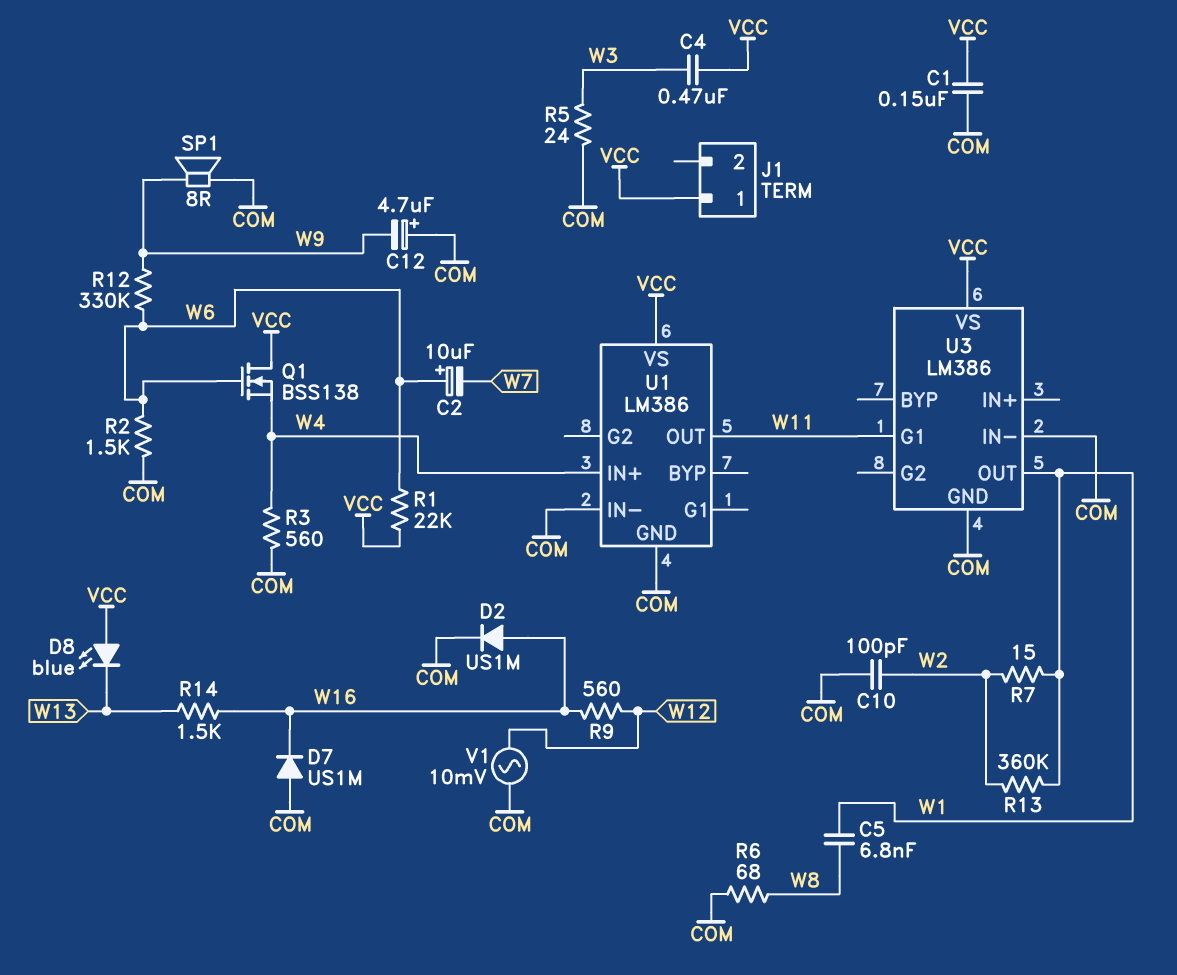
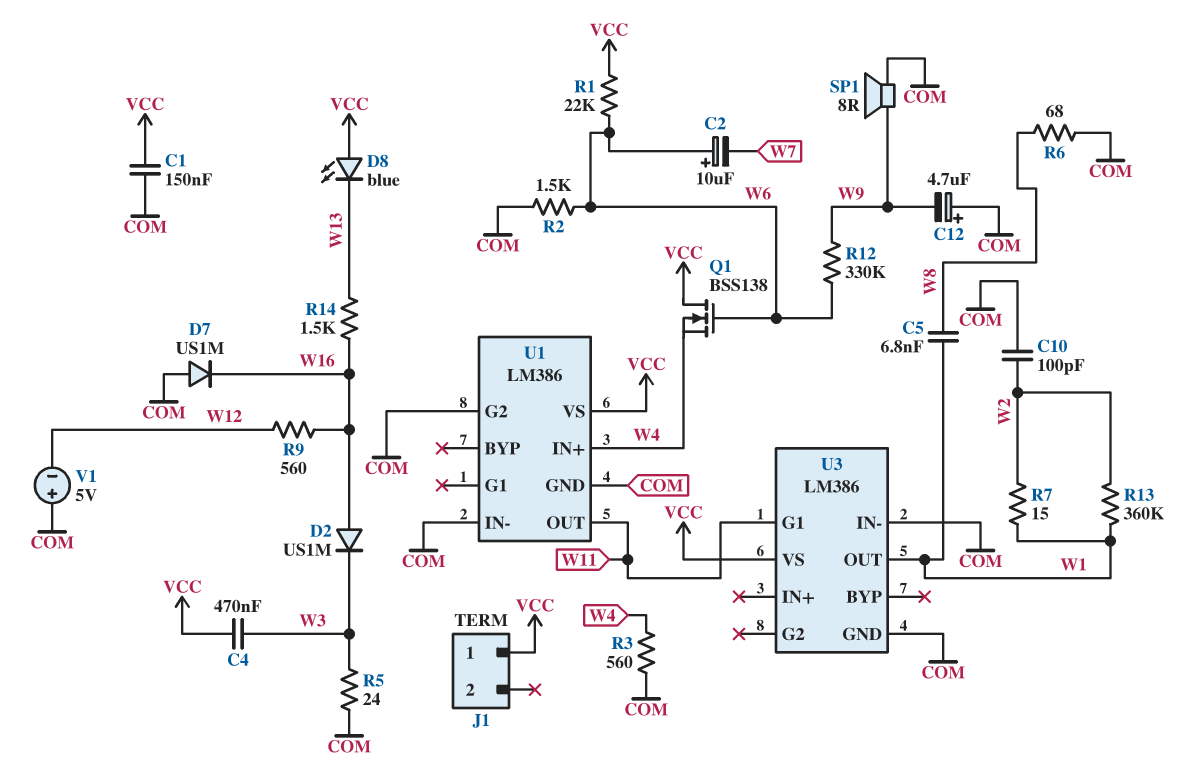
D2: diode US1M (A W16, K COM) -> diode US1M (A W16, K W3)
U1 pin G2: none -> COM
V1: AC 10mV (COM, W12) -> 5V (plus COM, minus W12)

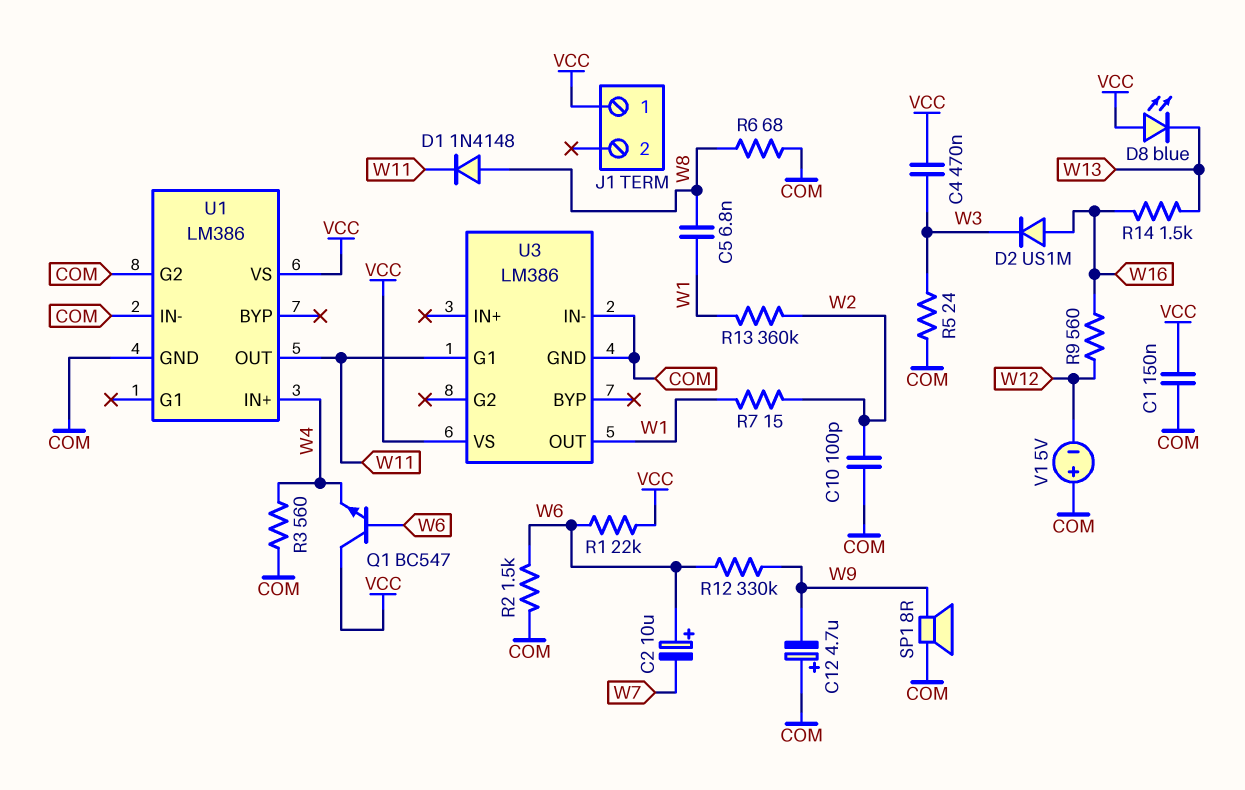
D1: none -> diode 1N4148 (A W8, K W11)
D7: diode US1M (A COM, K W16) -> none
Q1: NMOS BSS138 (G W6, D VCC, S W4) -> NPN BC547 (B W6, C VCC, E W4)

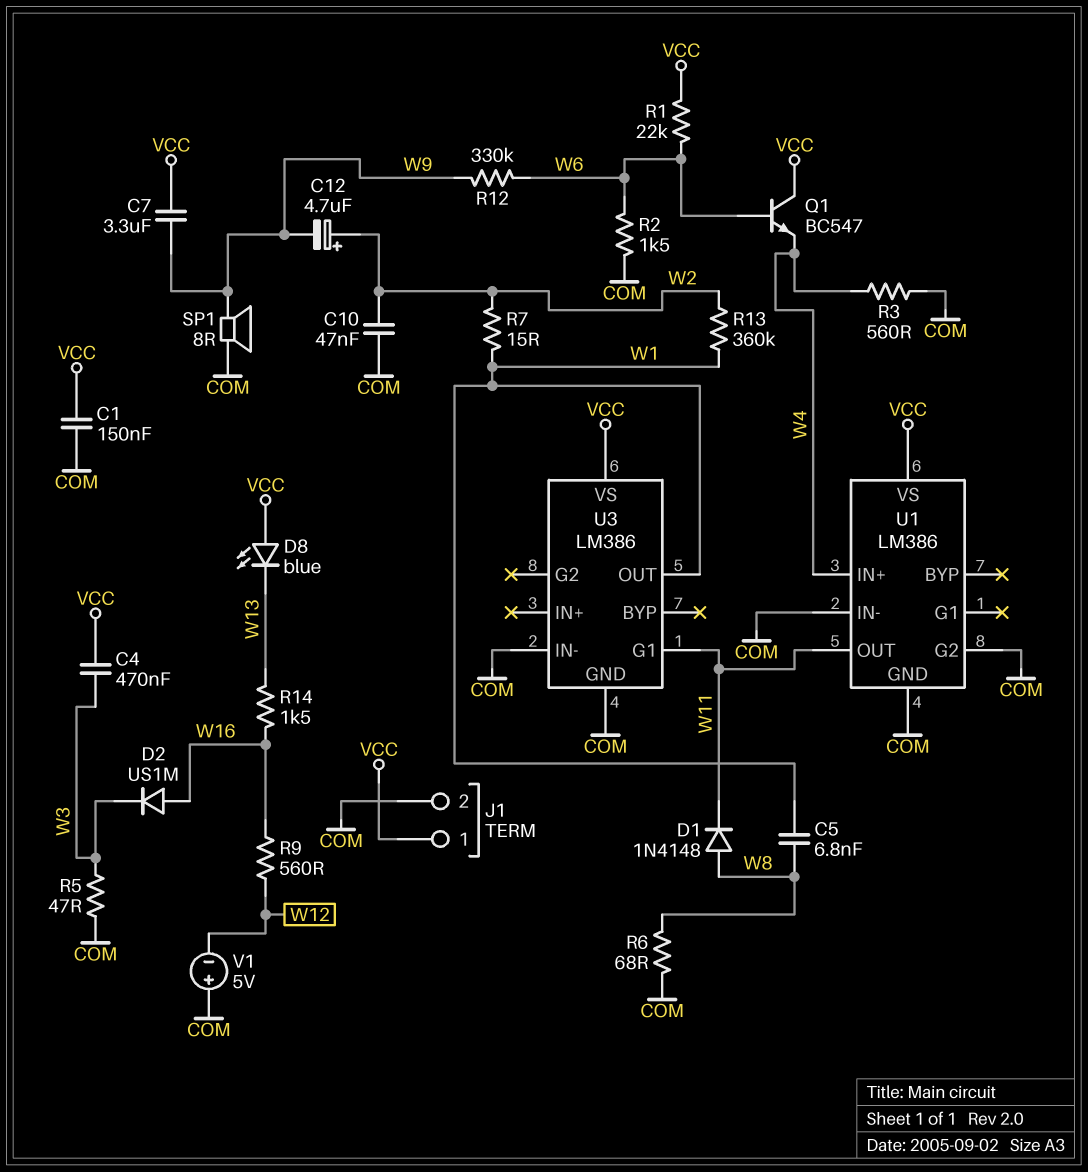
C2: 10uF (plus W6, minus W7) -> none
C7: none -> 3.3uF (VCC, W9)
C10: 100pF (COM, W2) -> 47nF (COM, W2)
C12: 4.7uF (plus COM, minus W9) -> 4.7uF (plus W2, minus W9)
J1 pin 2: none -> COM
R5: 24 (COM, W3) -> 47 (COM, W3)

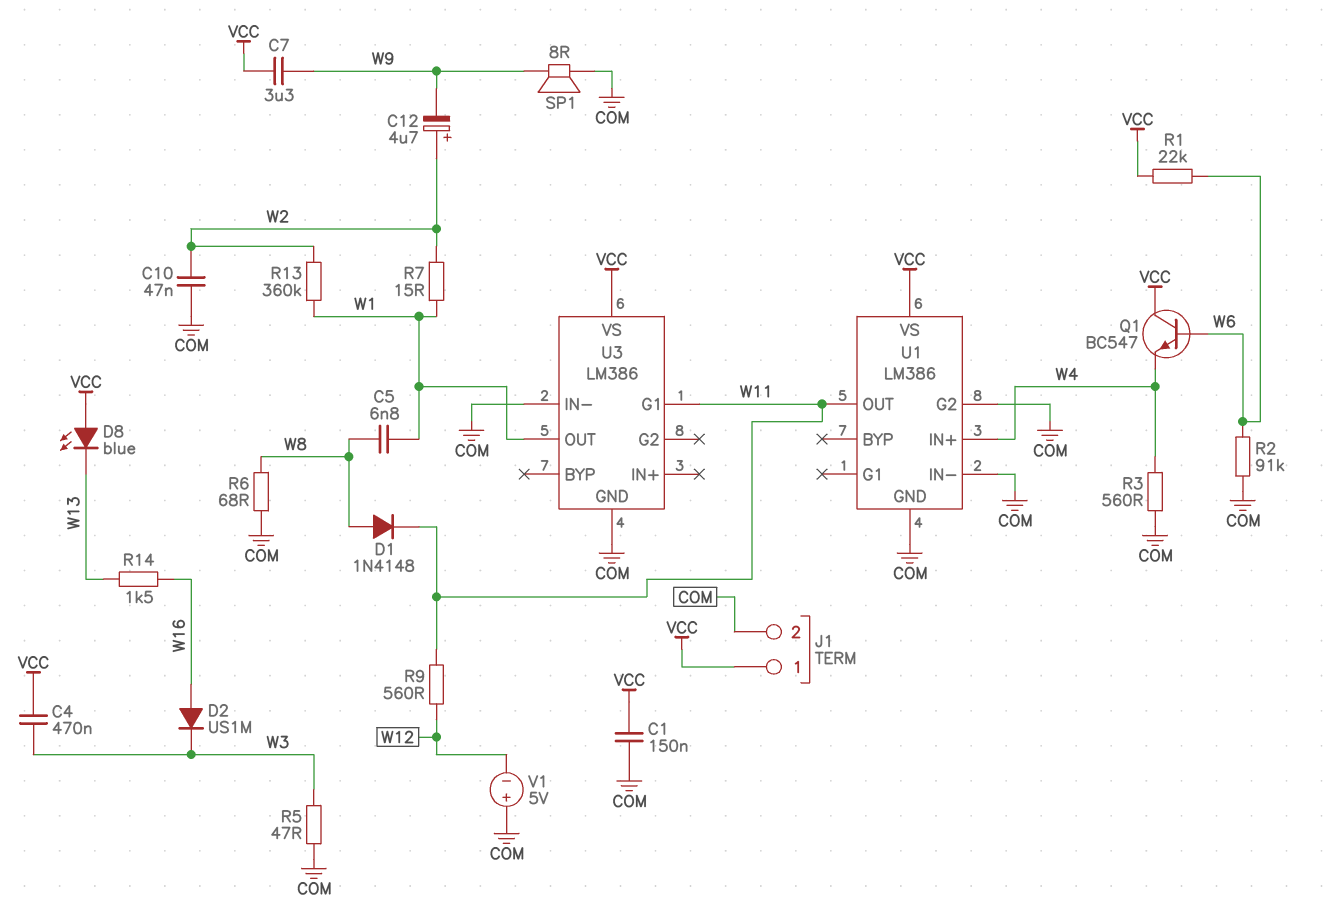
R2: 1.5k (COM, W6) -> 91k (COM, W6)
R9: 560 (W12, W16) -> 560 (W11, W12)
R12: 330k (W6, W9) -> none

